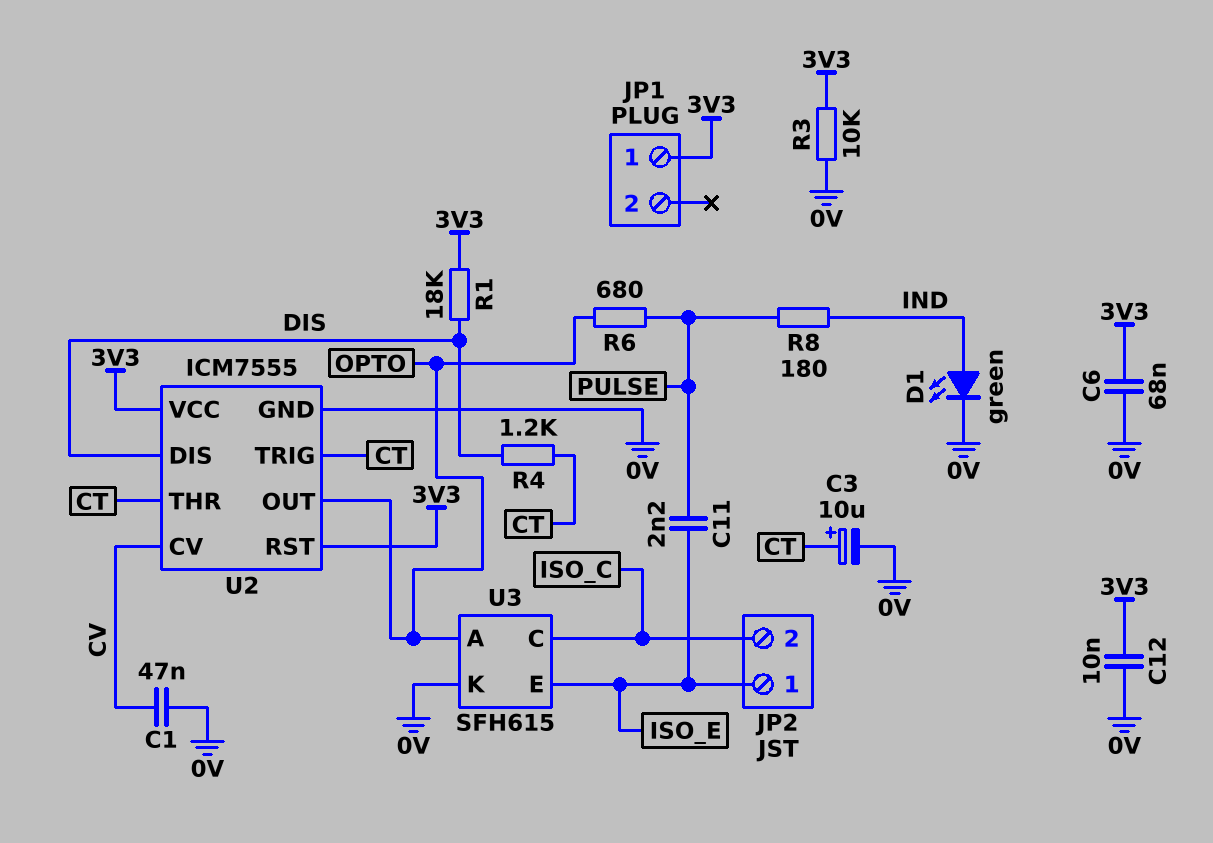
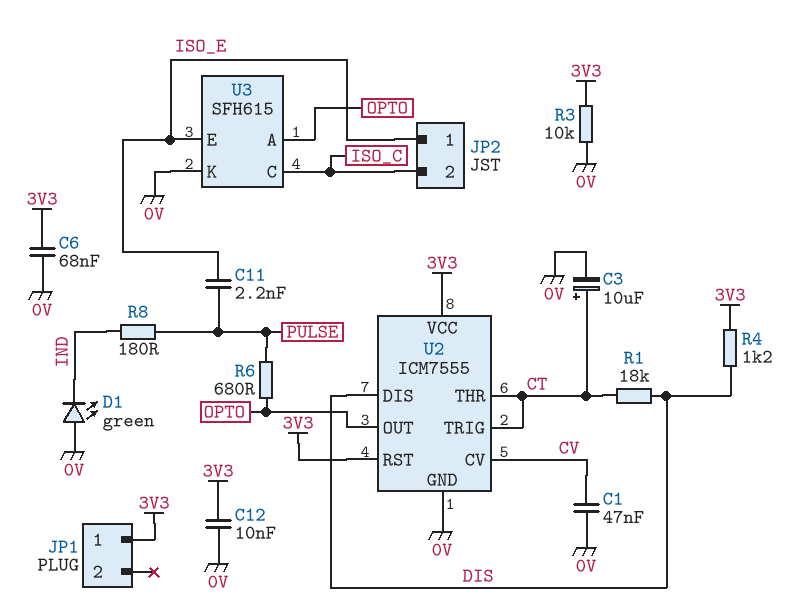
D1: LED green (A IND, K 0V) -> LED green (A 0V, K IND)
R1: 18k (3V3, DIS) -> 18k (CT, DIS)
R4: 1.2k (CT, DIS) -> 1.2k (3V3, DIS)

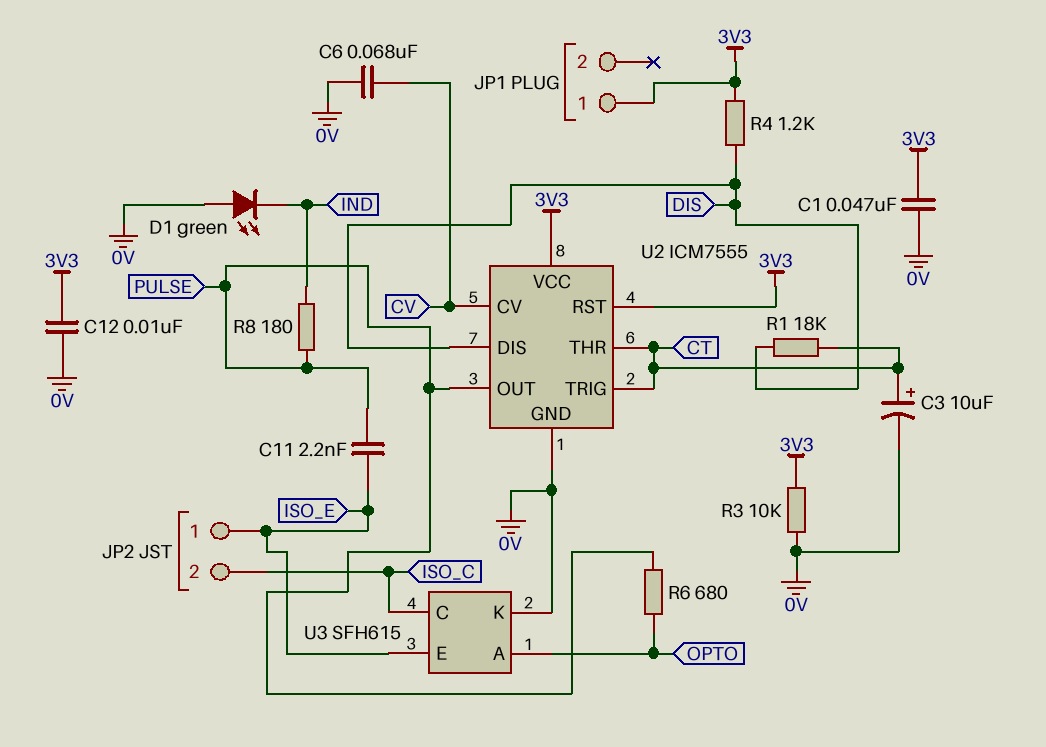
C1: 47nF (0V, CV) -> 47nF (0V, 3V3)
C6: 68nF (0V, 3V3) -> 68nF (0V, CV)
U2 pin OUT: OPTO -> PULSE

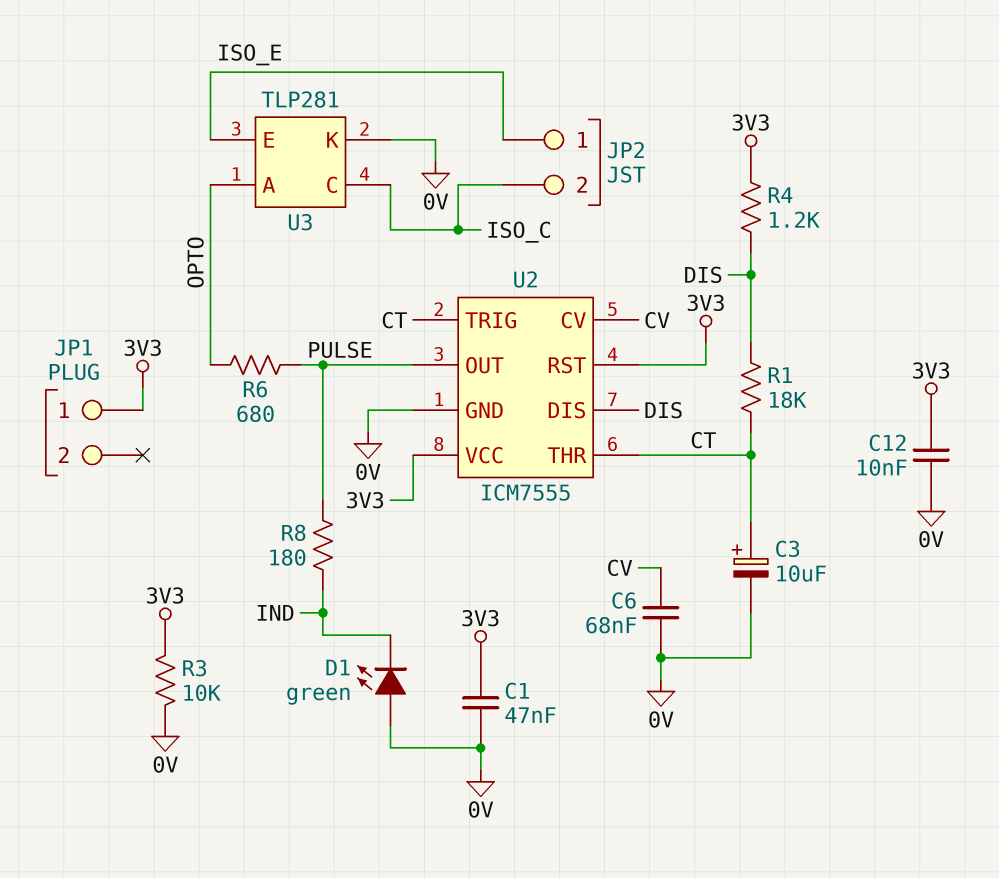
C11: 2.2nF (ISO_E, PULSE) -> none
U3: SFH615 -> TLP281

